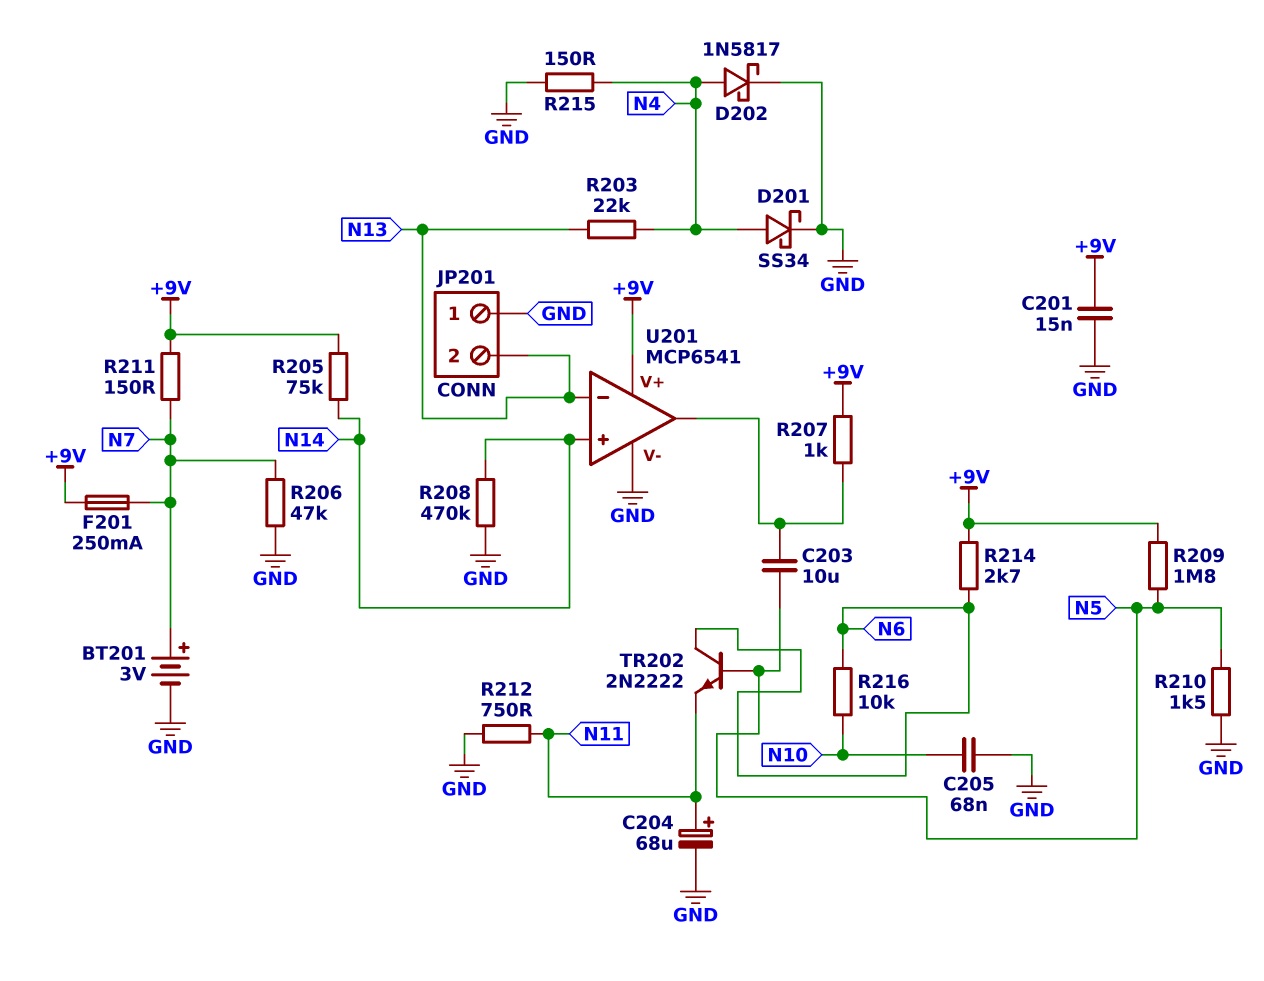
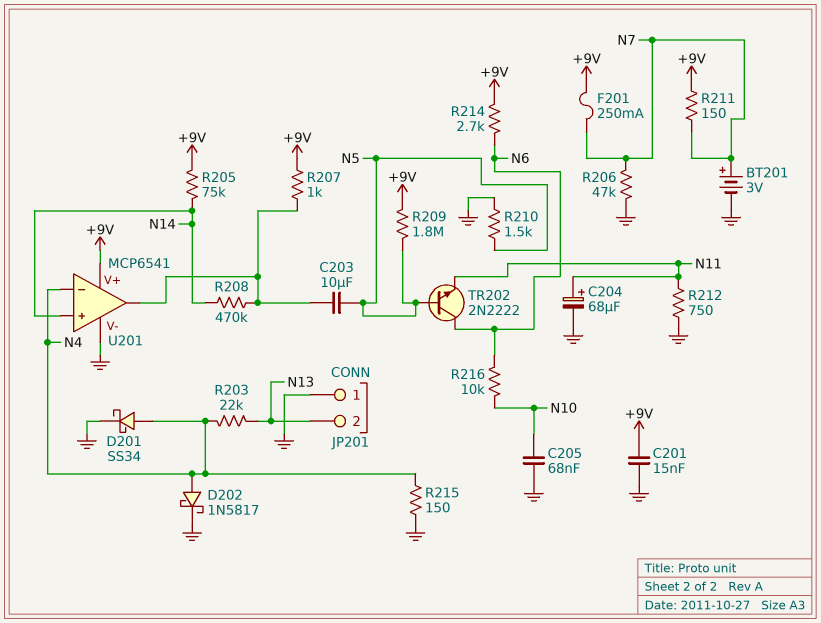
R208: 470k (GND, N14) -> 470k (N14, U201/out)
U201 pin in-: N13 -> N4

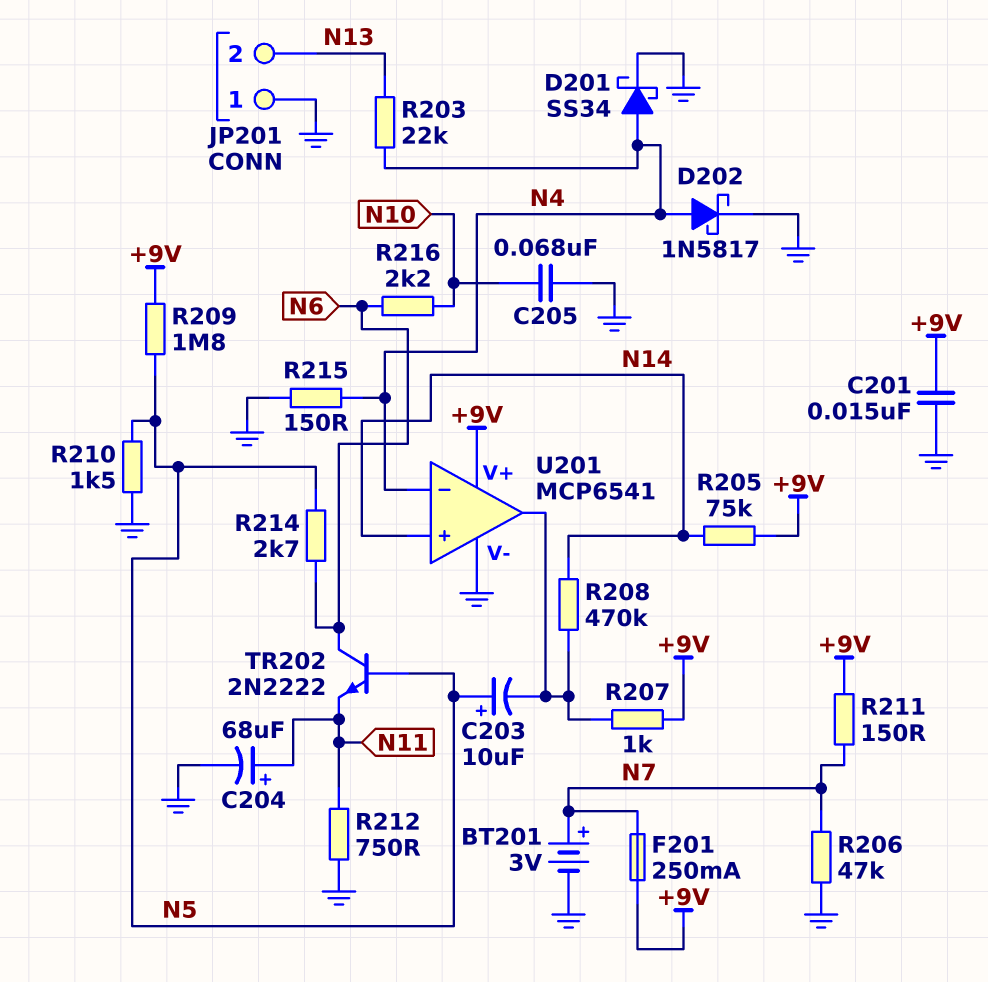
C203: 10uF (N5, U201/out) -> 10uF (plus N5, minus U201/out)
R214: 2.7k (+9V, N6) -> 2.7k (N5, N6)
R216: 10k (N6, N10) -> 2.2k (N6, N10)

